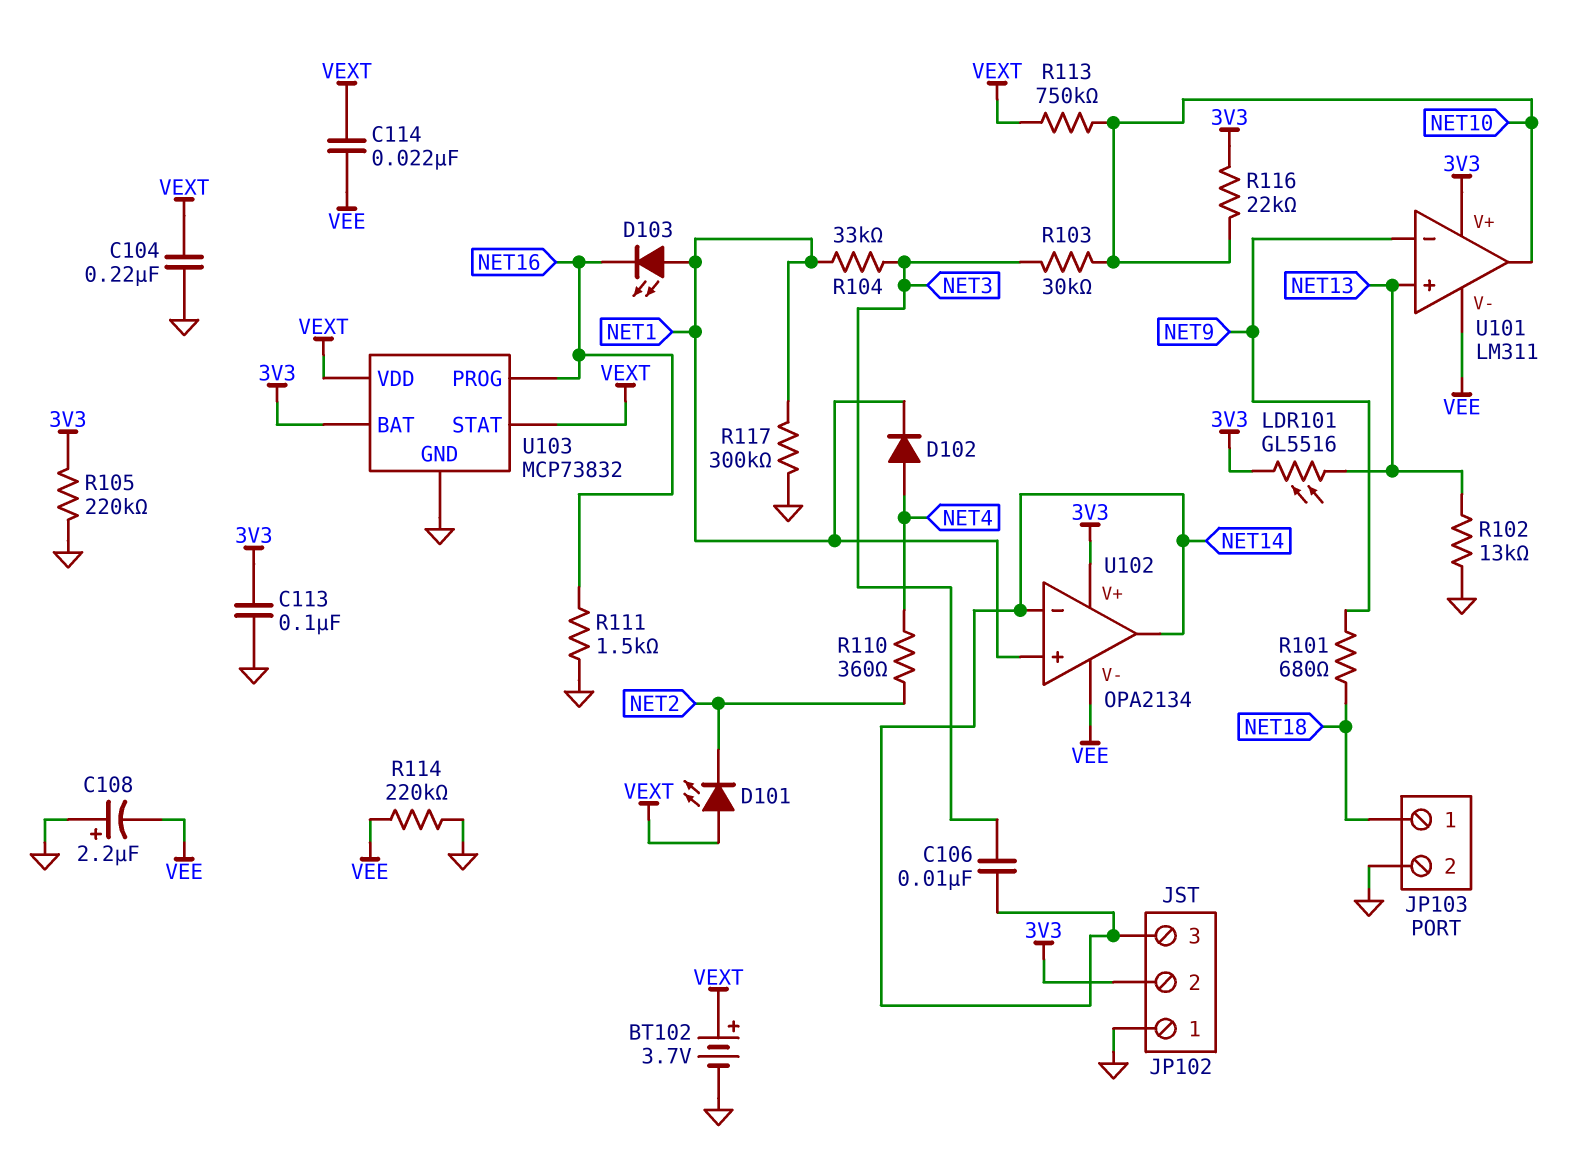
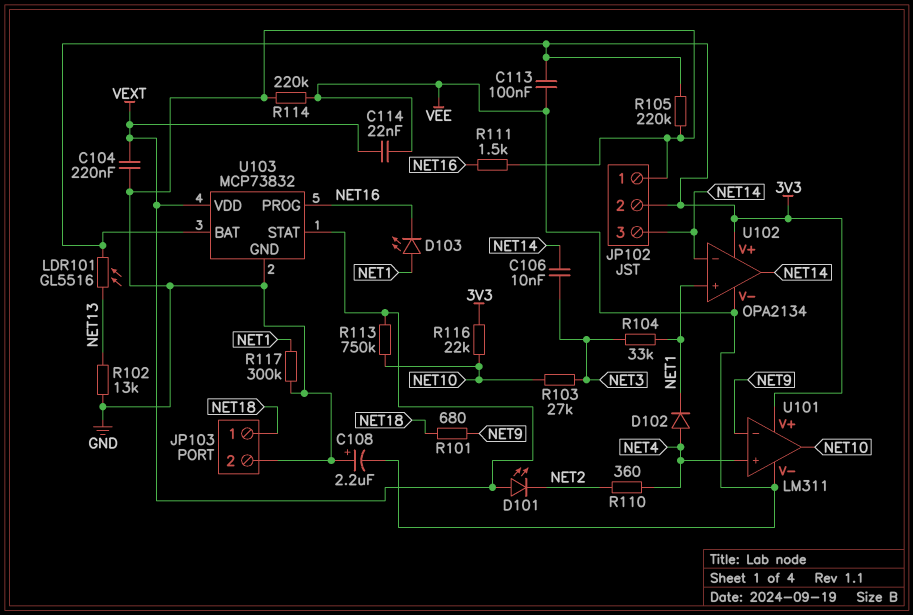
BT102: 3.7V (plus VEXT, minus GND) -> none
C113: 100nF (3V3, GND) -> 100nF (3V3, VEE)
R103: 30k (NET3, NET10) -> 27k (NET3, NET10)
U101 pin in+: NET13 -> NET4

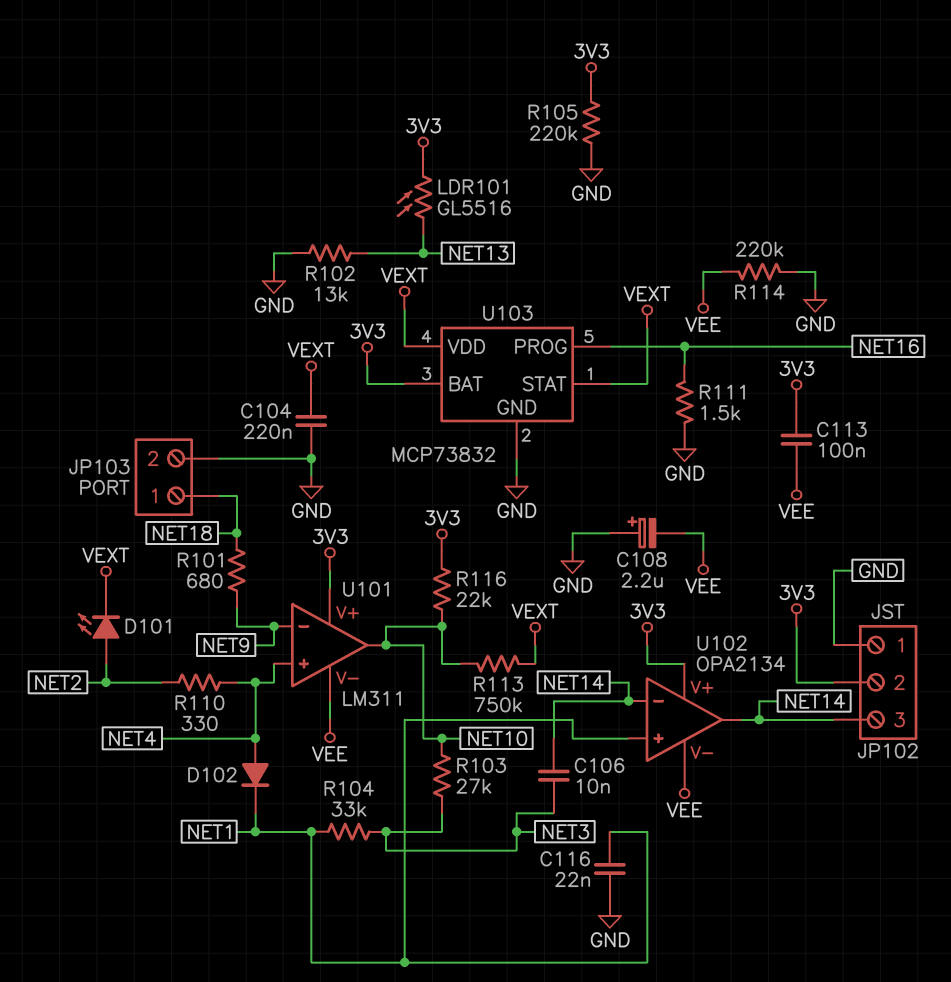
C114: 22nF (VEE, VEXT) -> none
C116: none -> 22nF (GND, NET1)
D101: LED (A VEXT, K NET2) -> LED (A NET2, K VEXT)
D103: LED (A NET1, K NET16) -> none
R110: 360 (NET2, NET4) -> 330 (NET2, NET4)
R117: 300k (GND, NET1) -> none

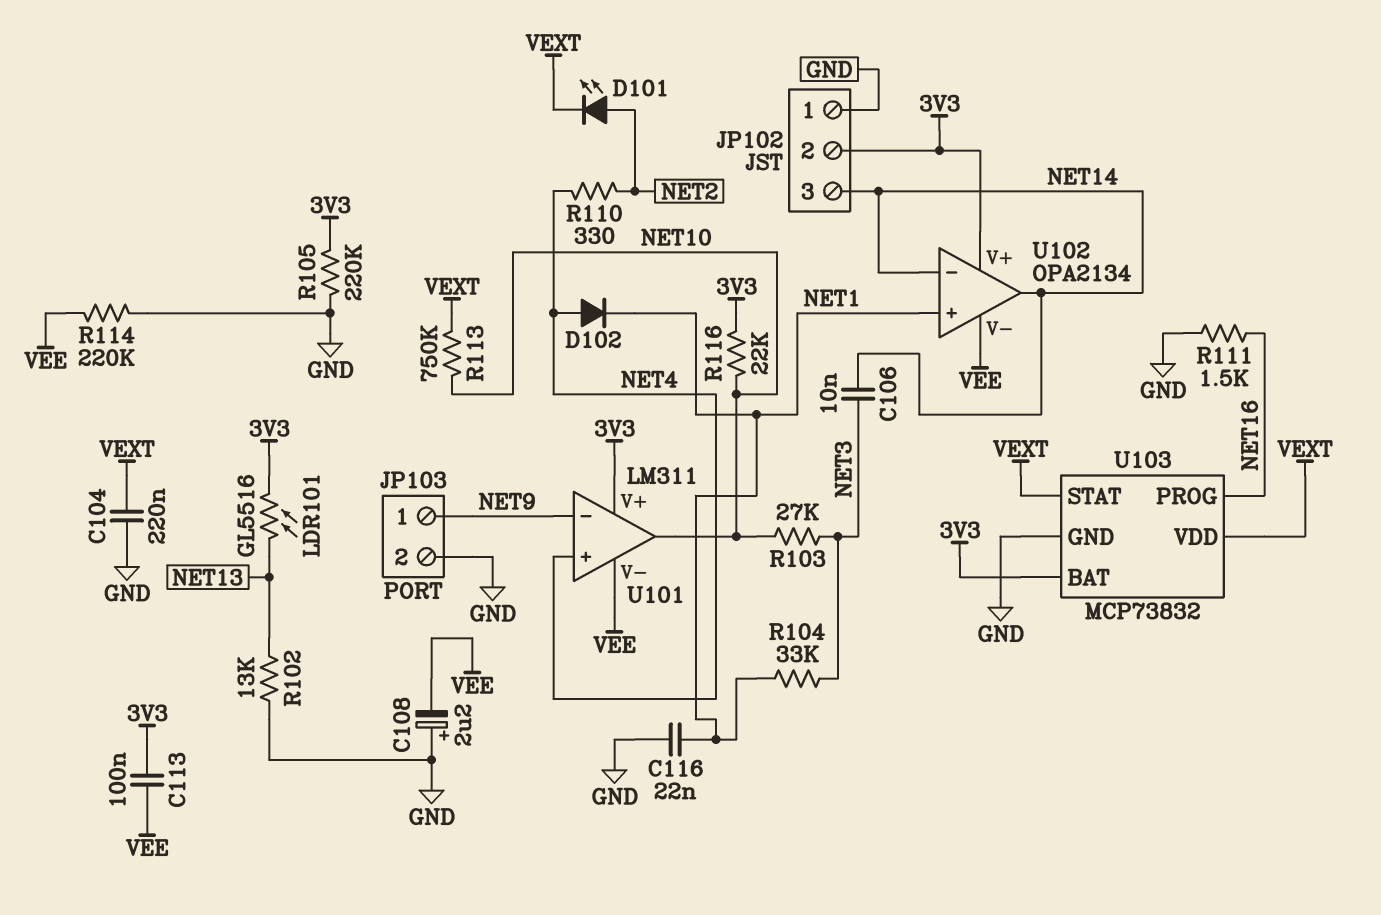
JP103 pin 1: NET18 -> NET9
R101: 680 (NET9, NET18) -> none

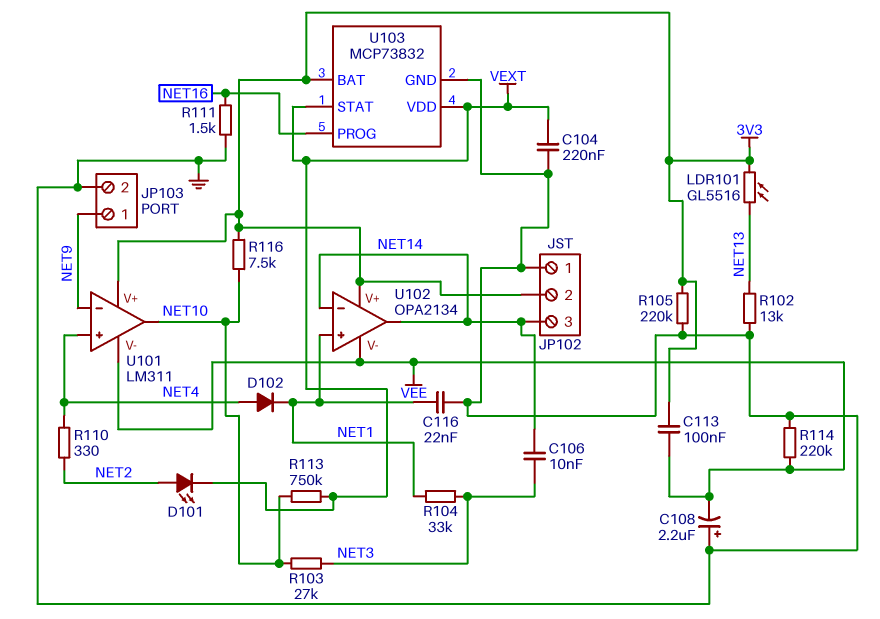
R116: 22k (3V3, NET10) -> 7.5k (3V3, NET10)

